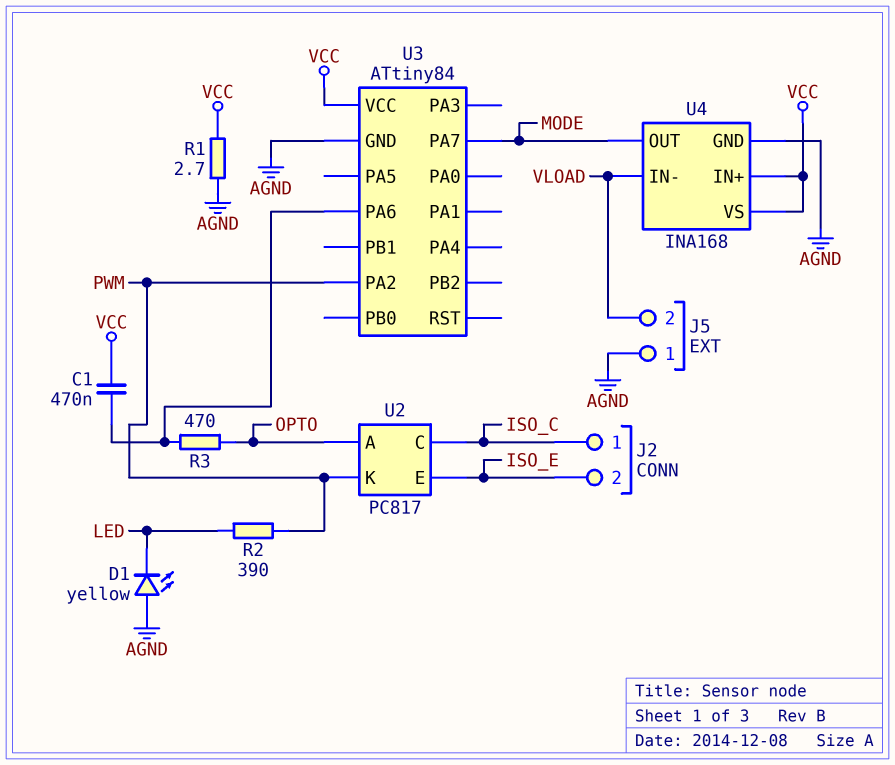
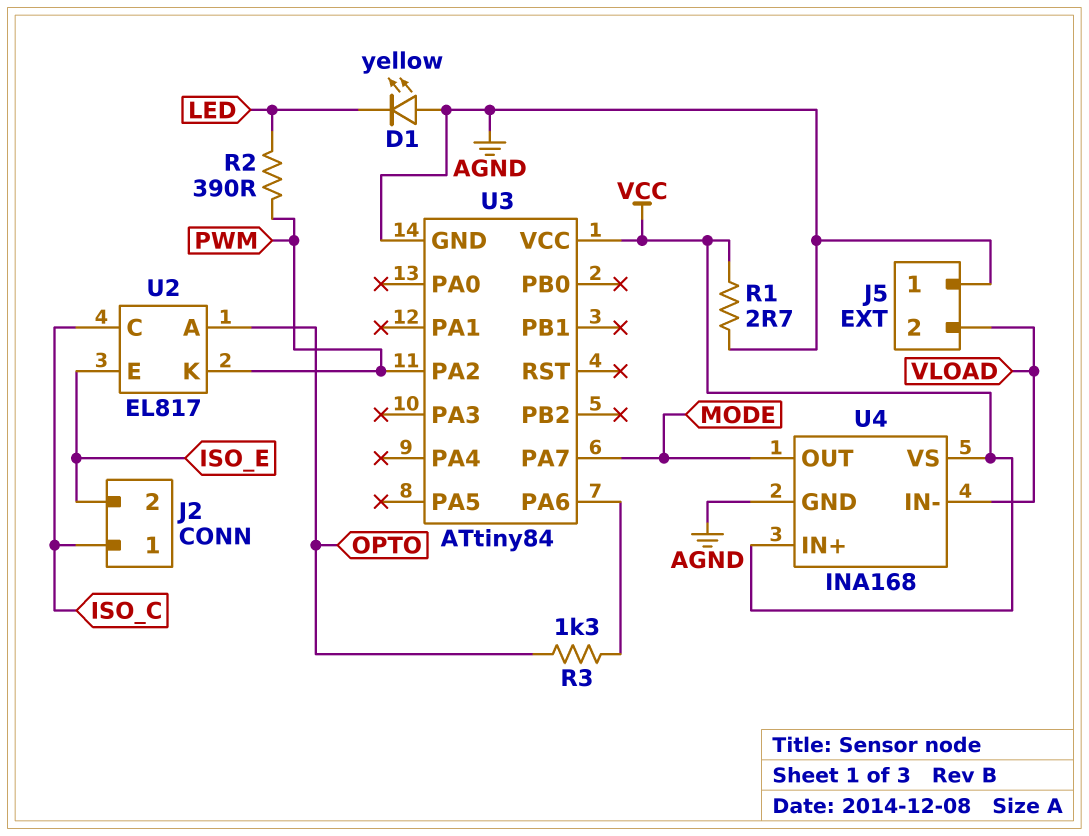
C1: 470nF (U3/PA6, VCC) -> none
R3: 470 (OPTO, U3/PA6) -> 1.3k (OPTO, U3/PA6)
U2: PC817 -> EL817

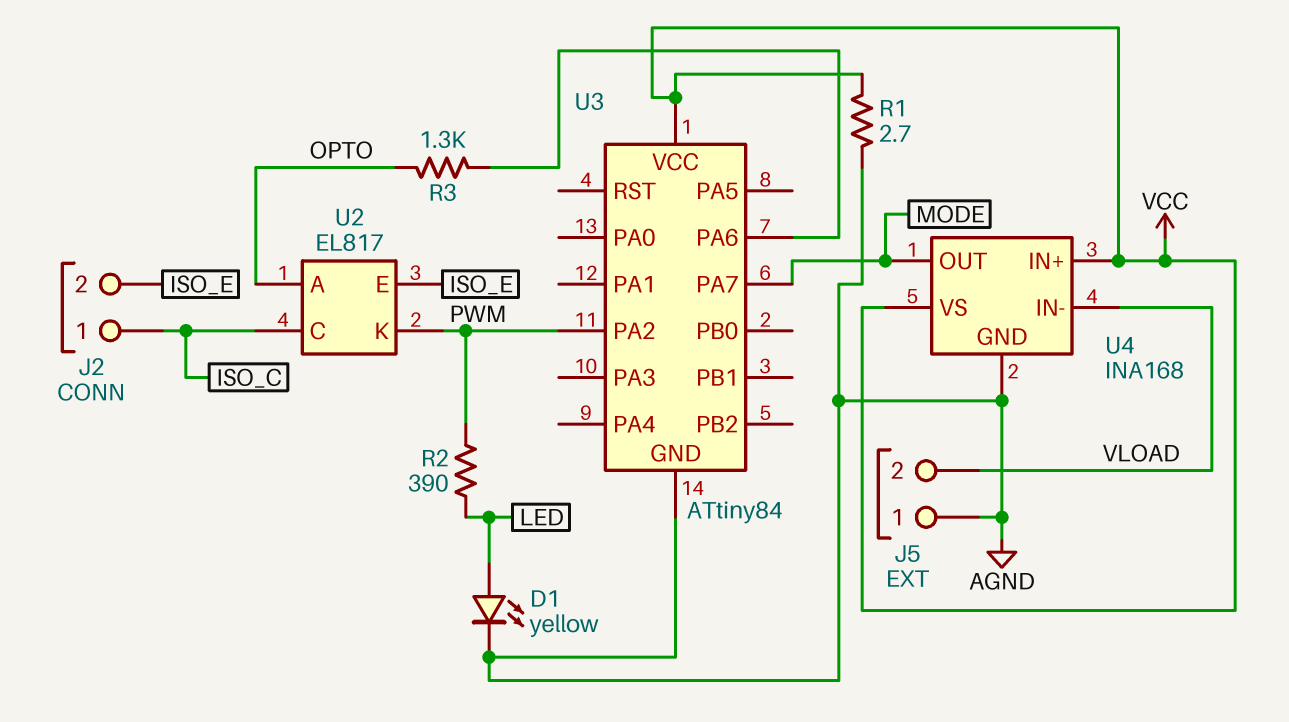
D1: LED yellow (A AGND, K LED) -> LED yellow (A LED, K AGND)

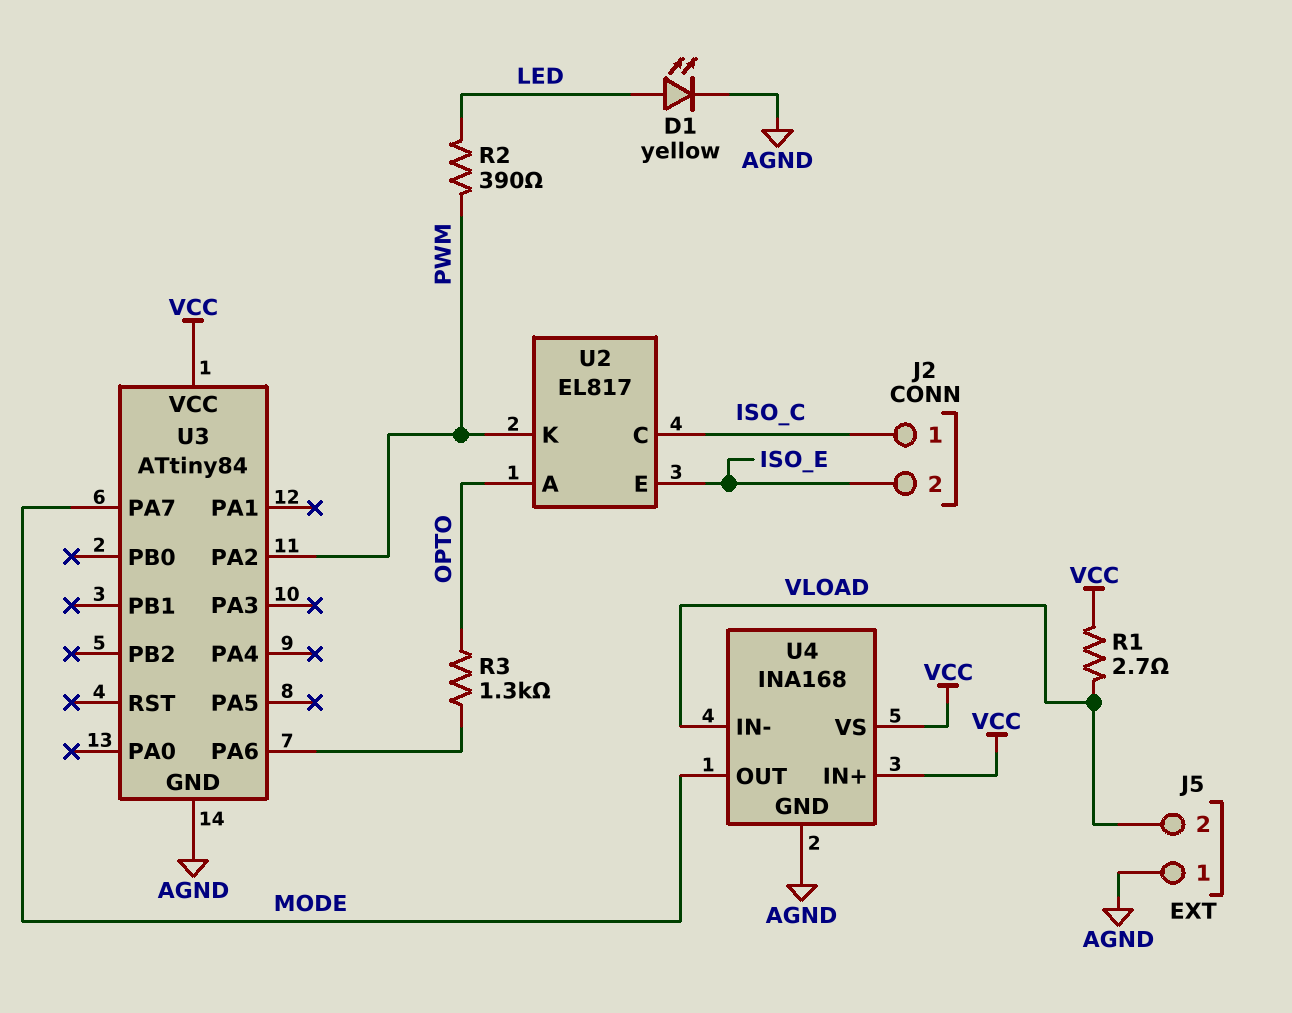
R1: 2.7 (AGND, VCC) -> 2.7 (VCC, VLOAD)

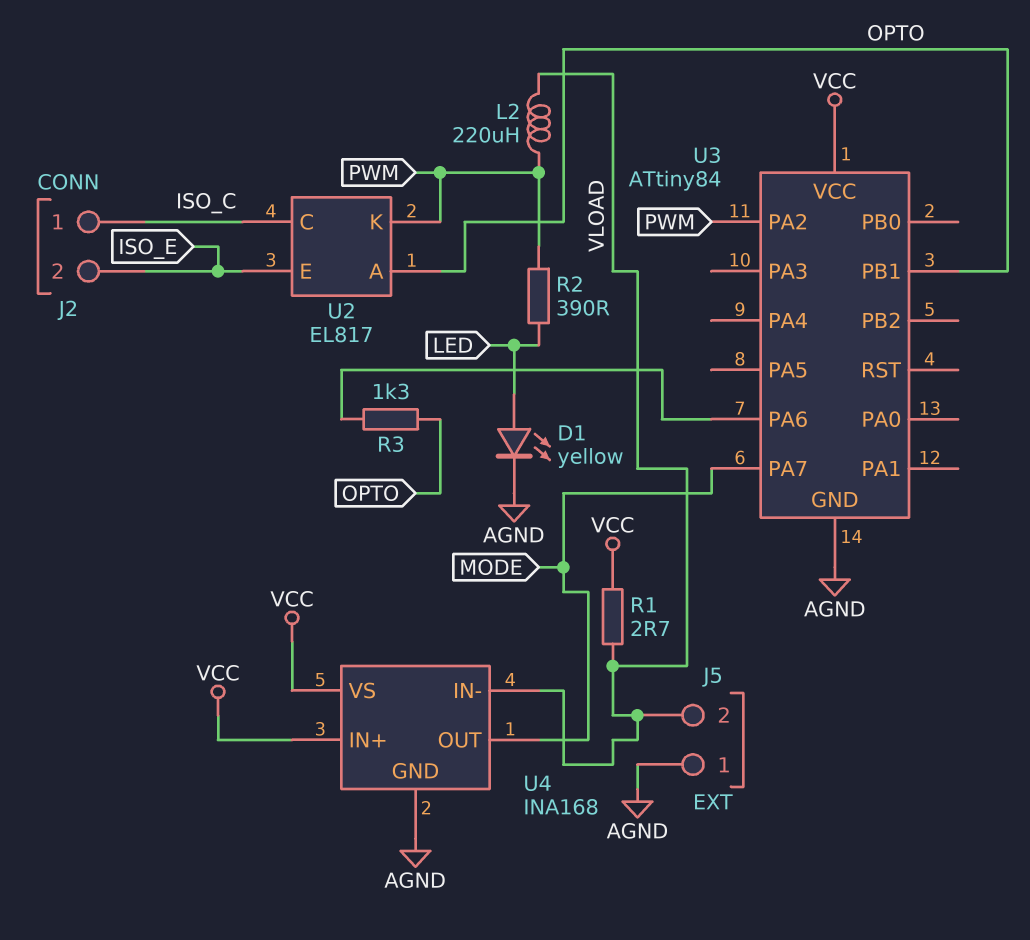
L2: none -> 220uH (PWM, VLOAD)
U3 pin PB1: none -> OPTO

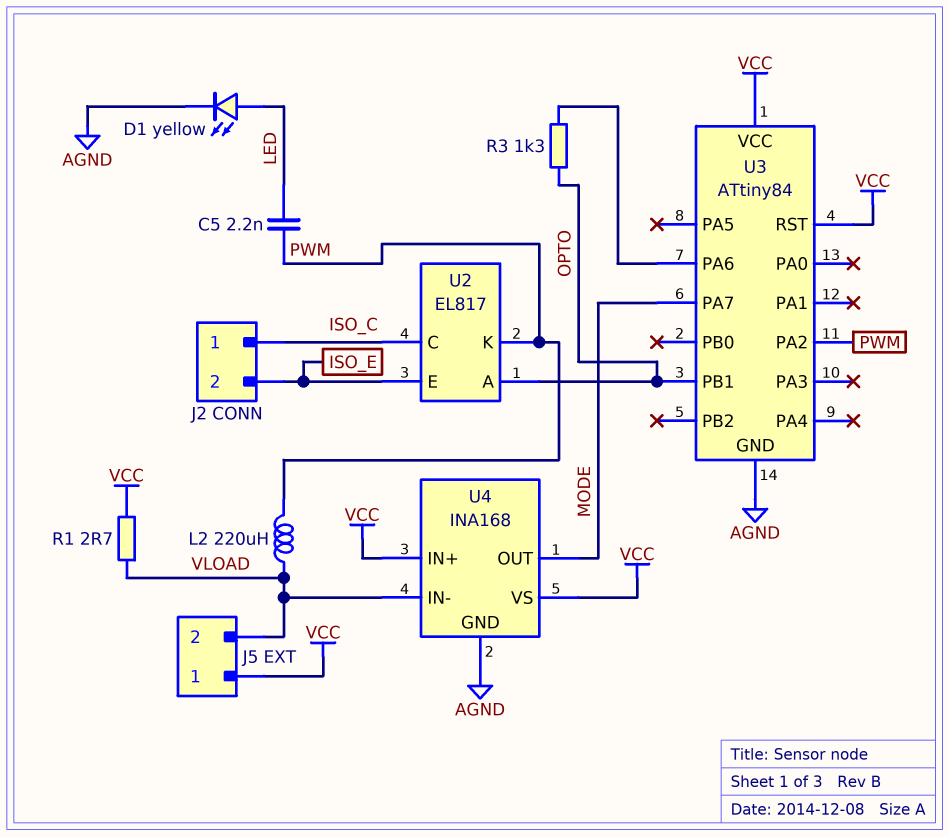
C5: none -> 2.2nF (LED, PWM)
J5 pin 1: AGND -> VCC
R2: 390 (LED, PWM) -> none
U3 pin RST: none -> VCC

